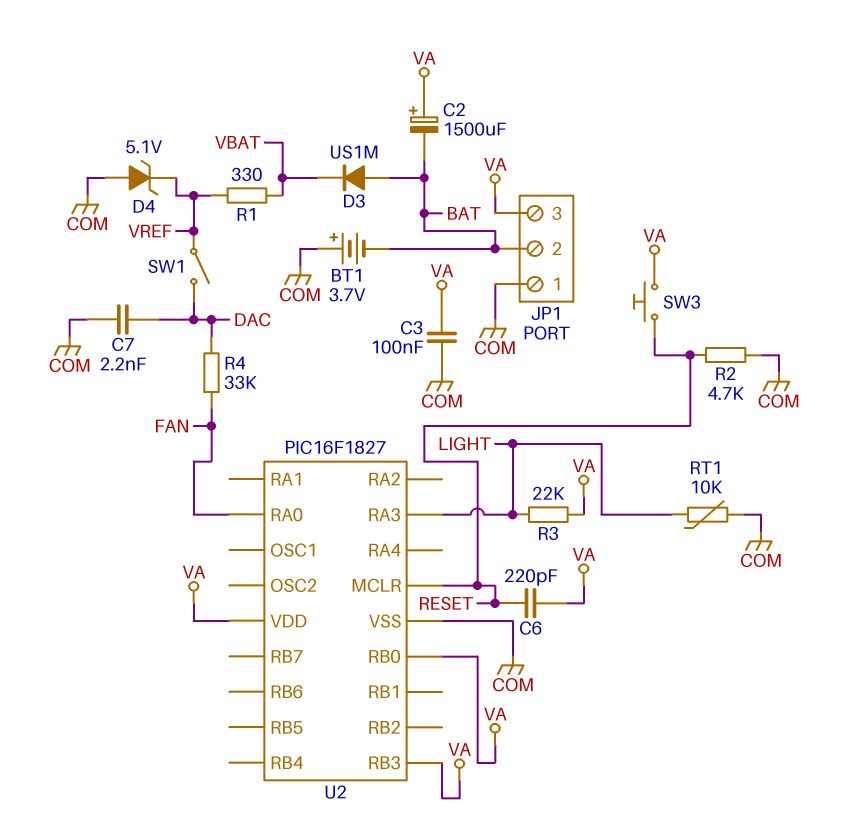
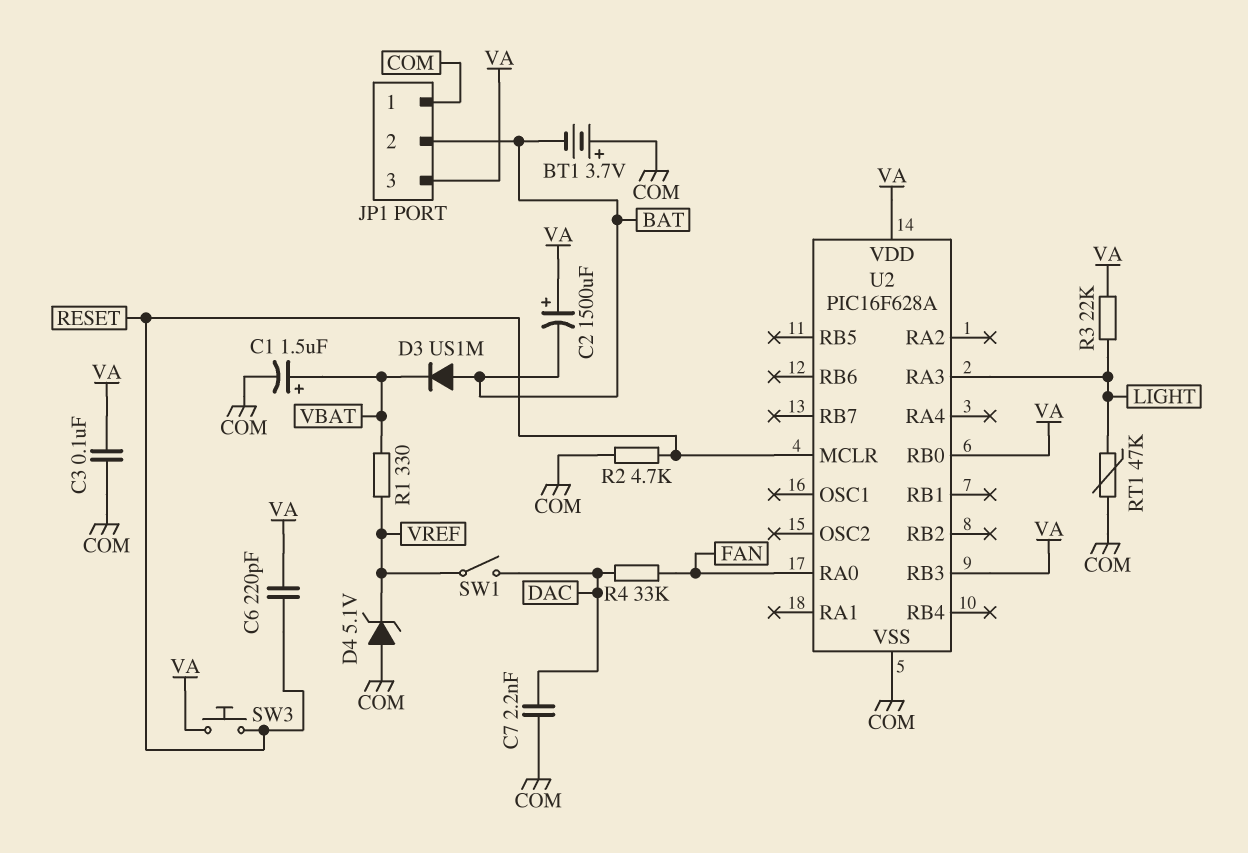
C1: none -> 1.5uF (plus VBAT, minus COM)
RT1: 10k (COM, LIGHT) -> 47k (COM, LIGHT)
U2: PIC16F1827 -> PIC16F628A

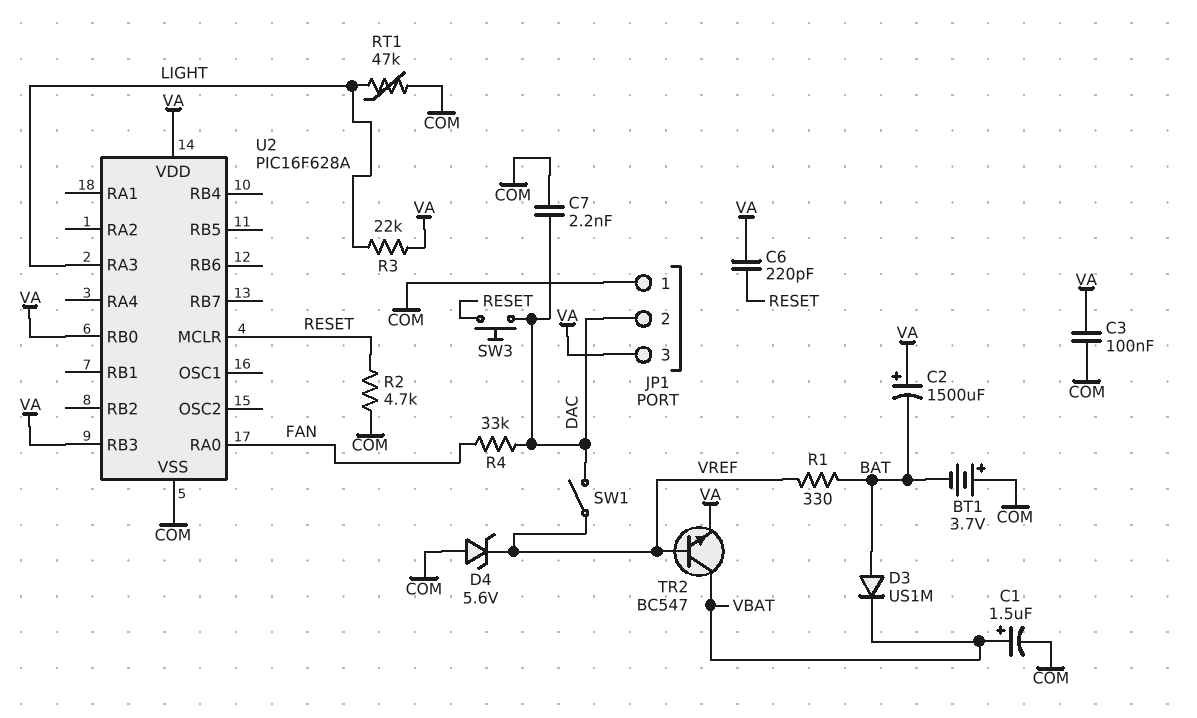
D4: zener 5.1V (A COM, K VREF) -> zener 5.6V (A COM, K VREF)
JP1 pin 2: BAT -> DAC
R1: 330 (VBAT, VREF) -> 330 (BAT, VREF)
SW3: button (RESET, VA) -> button (DAC, RESET)
TR2: none -> NPN BC547 (B VREF, C VBAT, E VA)

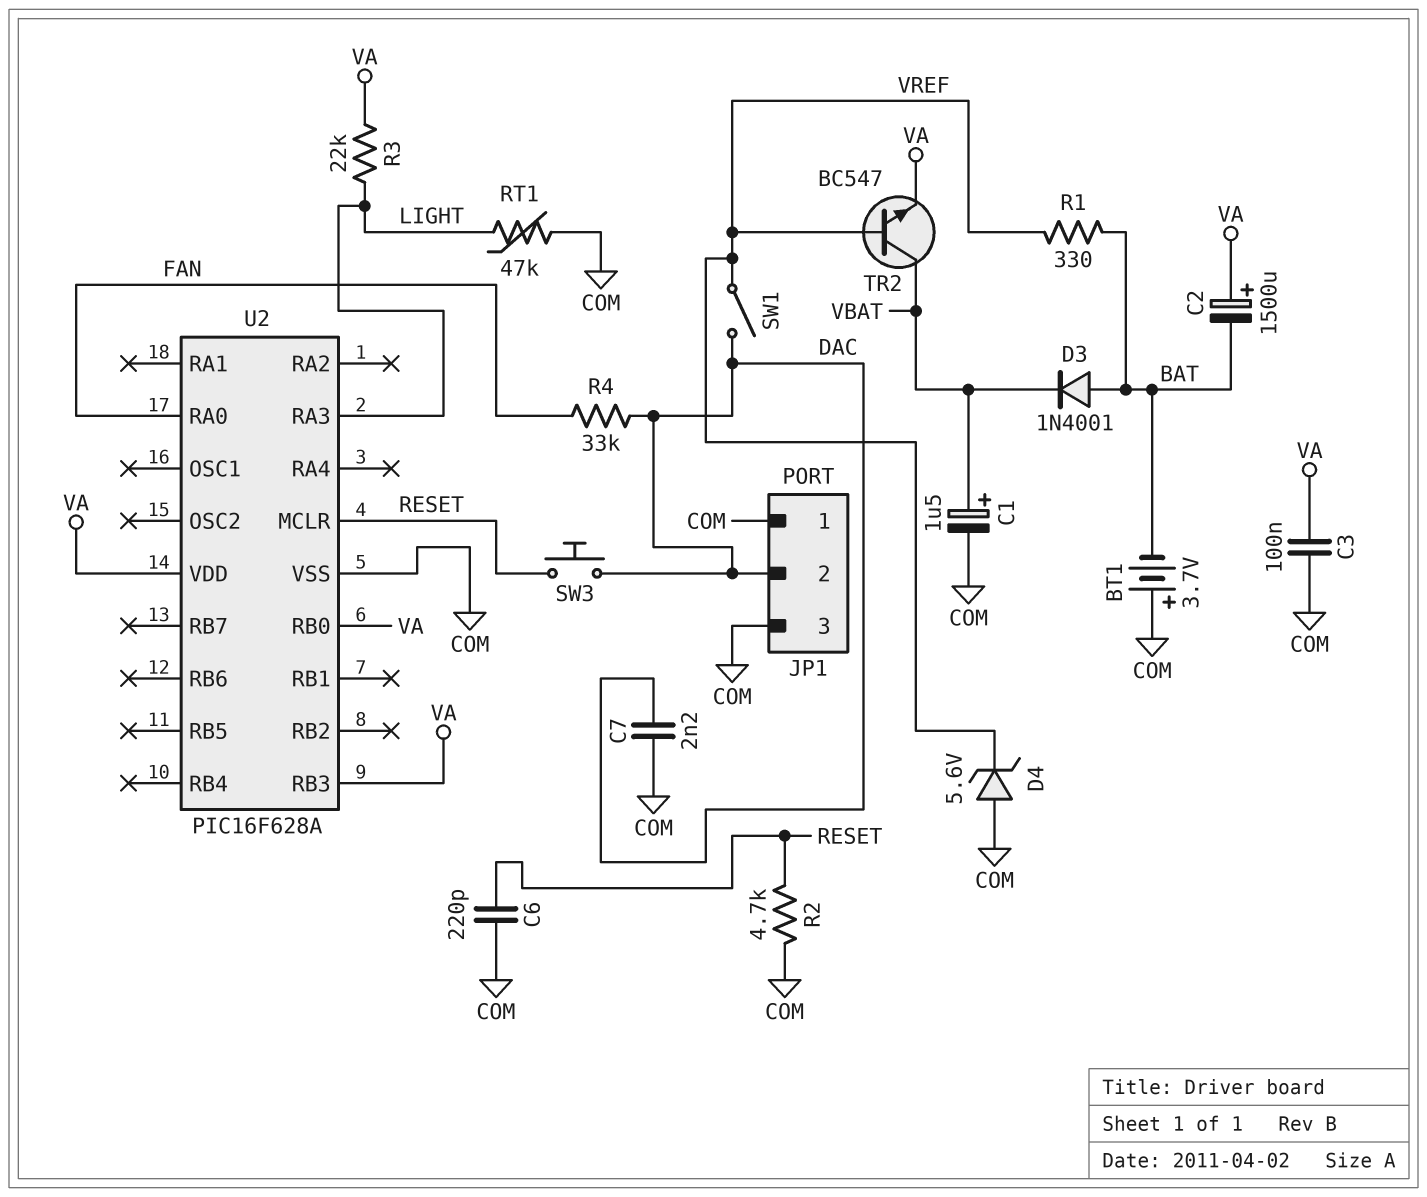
C6: 220pF (RESET, VA) -> 220pF (COM, RESET)
D3: diode US1M (A BAT, K VBAT) -> diode 1N4001 (A BAT, K VBAT)
JP1 pin 3: VA -> COM

